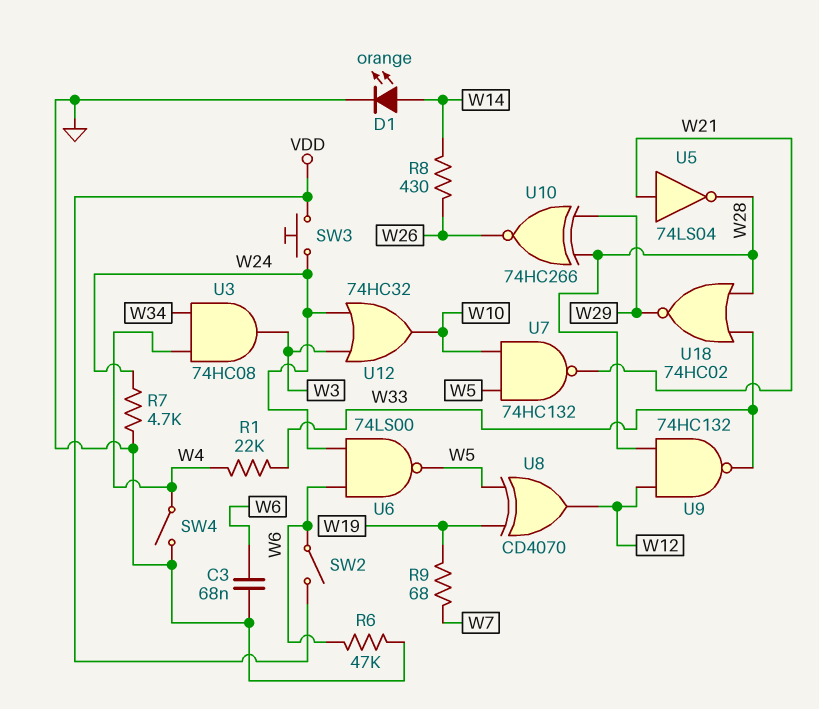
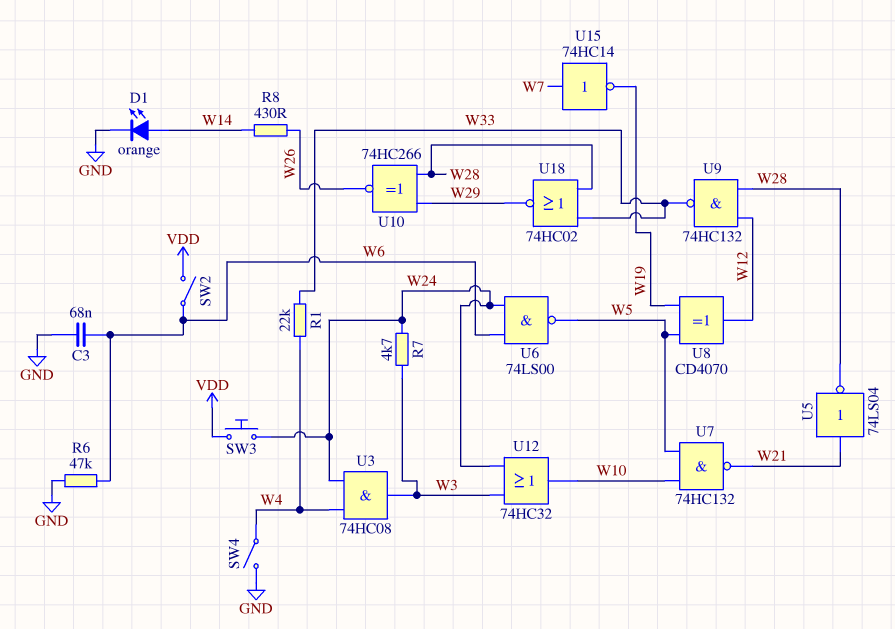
R7: 4.7k (GND, W24) -> 4.7k (W3, W24)
R9: 68 (W7, W19) -> none
U3: AND 74HC08 (in W4, in W34, out W3) -> AND 74HC08 (in W4, in W24, out W3)
U15: none -> NOT 74HC14 (in W7, out W19)

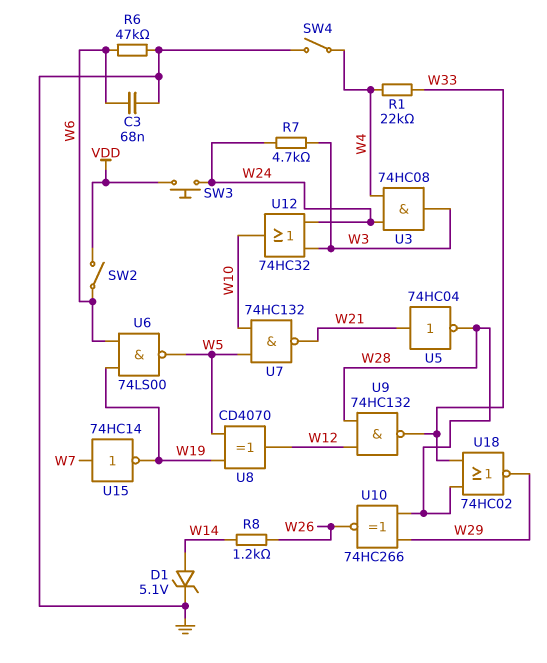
D1: LED orange (A W14, K GND) -> zener 5.1V (A W14, K GND)
R8: 430 (W14, W26) -> 1.2k (W14, W26)
U5: NOT 74LS04 (in W21, out W28) -> NOT 74HC04 (in W21, out W28)
U6: NAND 74LS00 (in W6, in W24, out W5) -> NAND 74LS00 (in W6, in W19, out W5)

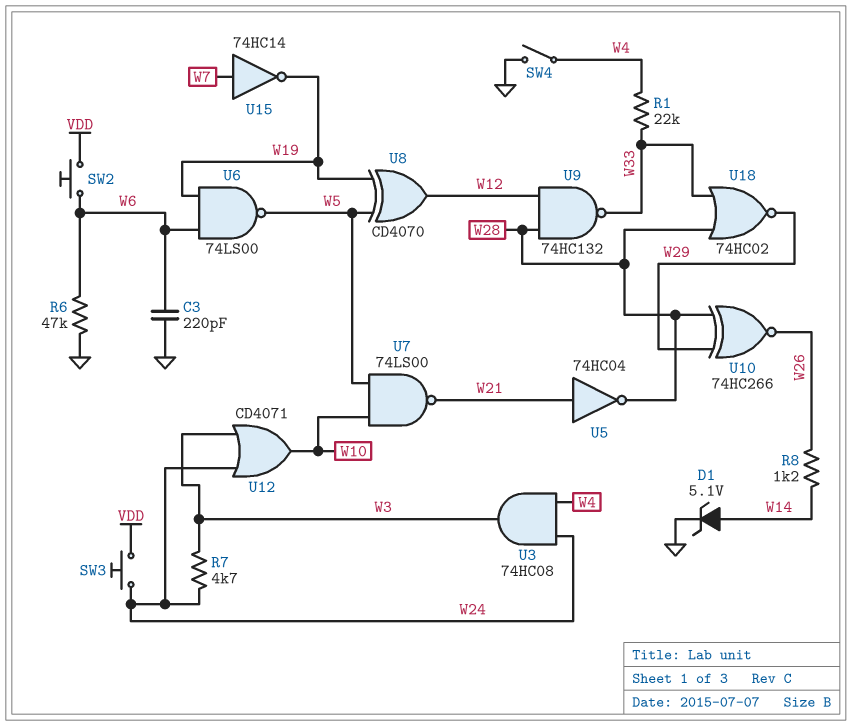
C3: 68nF (GND, W6) -> 220pF (GND, W6)
SW2: switch (VDD, W6) -> button (VDD, W6)
U7: NAND 74HC132 (in W5, in W10, out W21) -> NAND 74LS00 (in W5, in W10, out W21)
U12: OR 74HC32 (in W3, in W24, out W10) -> OR CD4071 (in W3, in W24, out W10)

